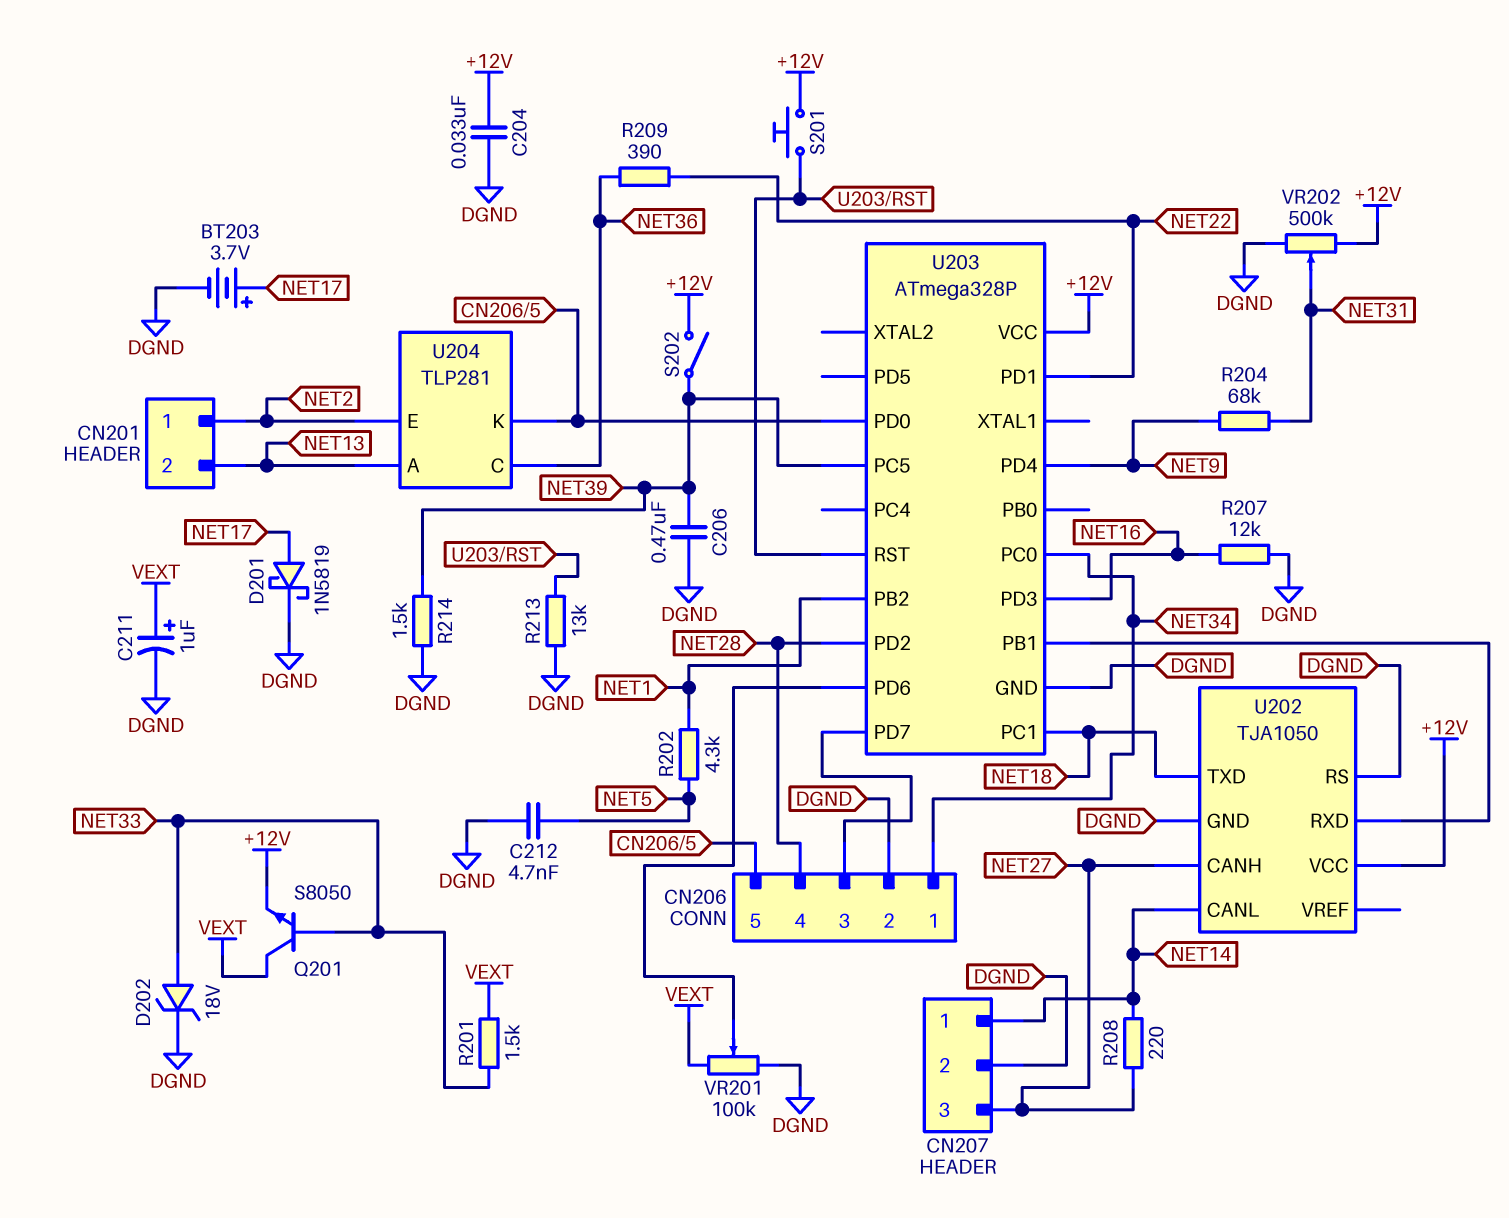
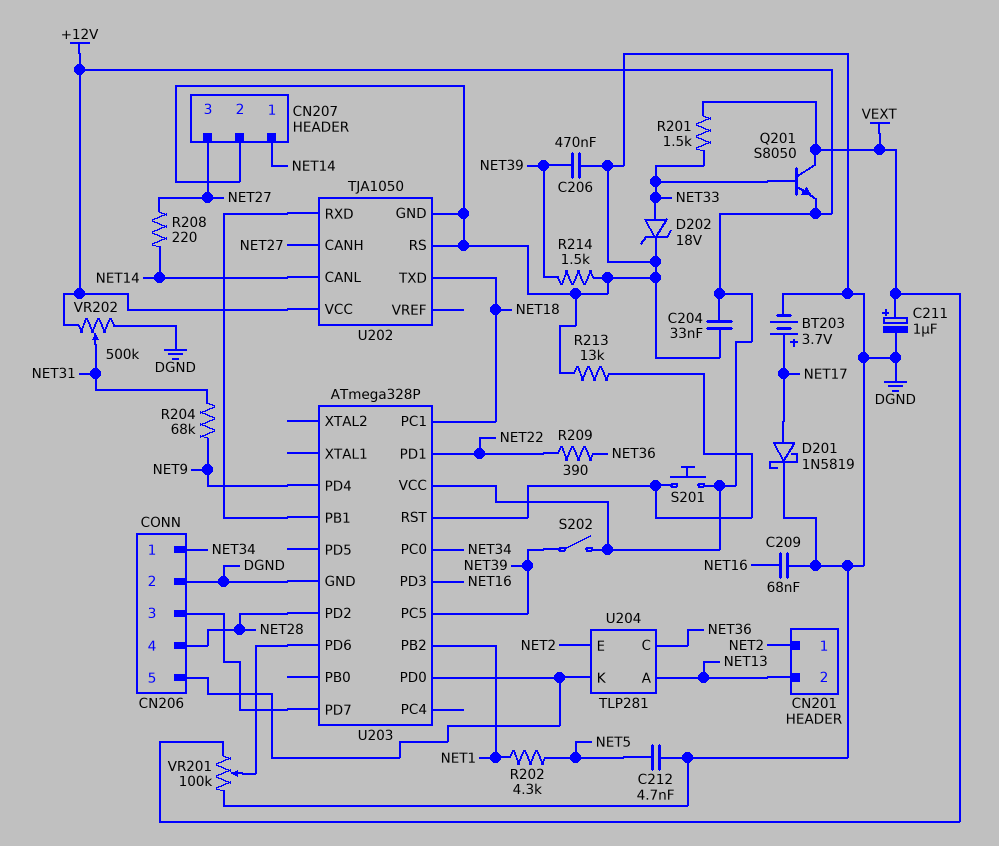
C209: none -> 68nF (DGND, NET16)
R207: 12k (DGND, NET16) -> none

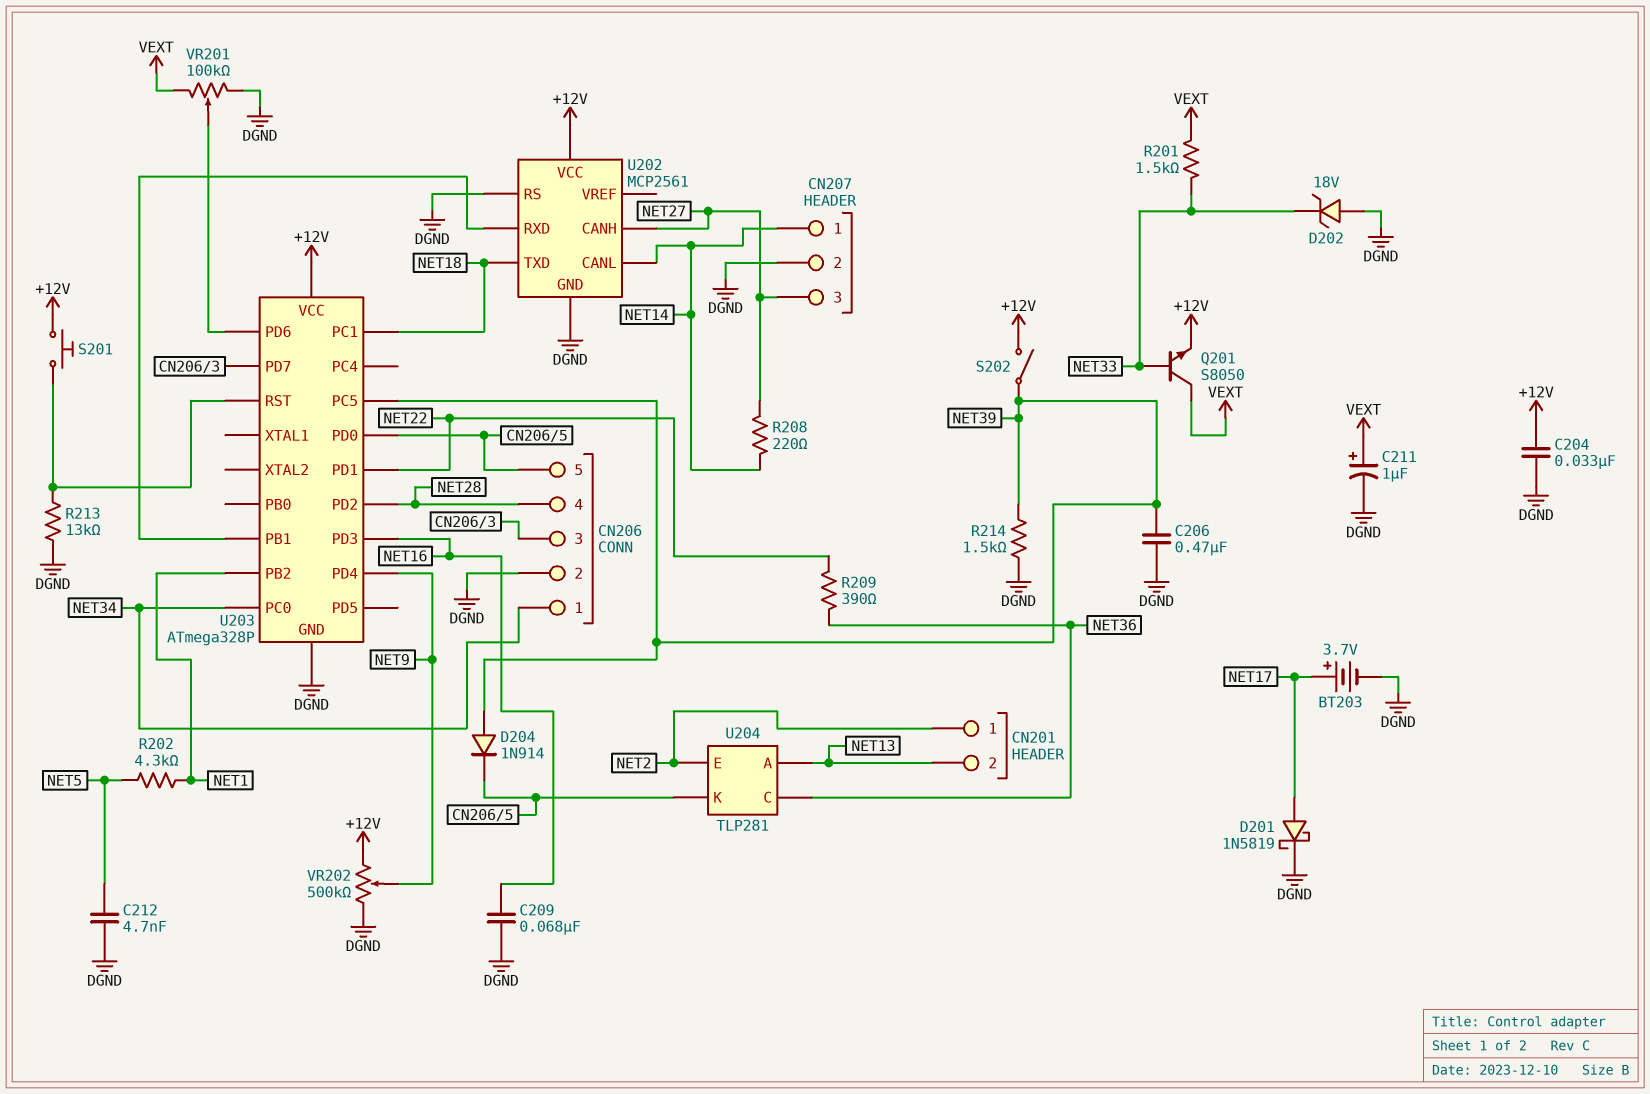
D202: zener 18V (A NET33, K DGND) -> zener 18V (A DGND, K NET33)
D204: none -> diode 1N914 (A NET39, K CN206/5)
R204: 68k (NET9, NET31) -> none
U202: TJA1050 -> MCP2561
VR202: 500k (+12V, DGND, wiper NET31) -> 500k (+12V, DGND, wiper NET9)

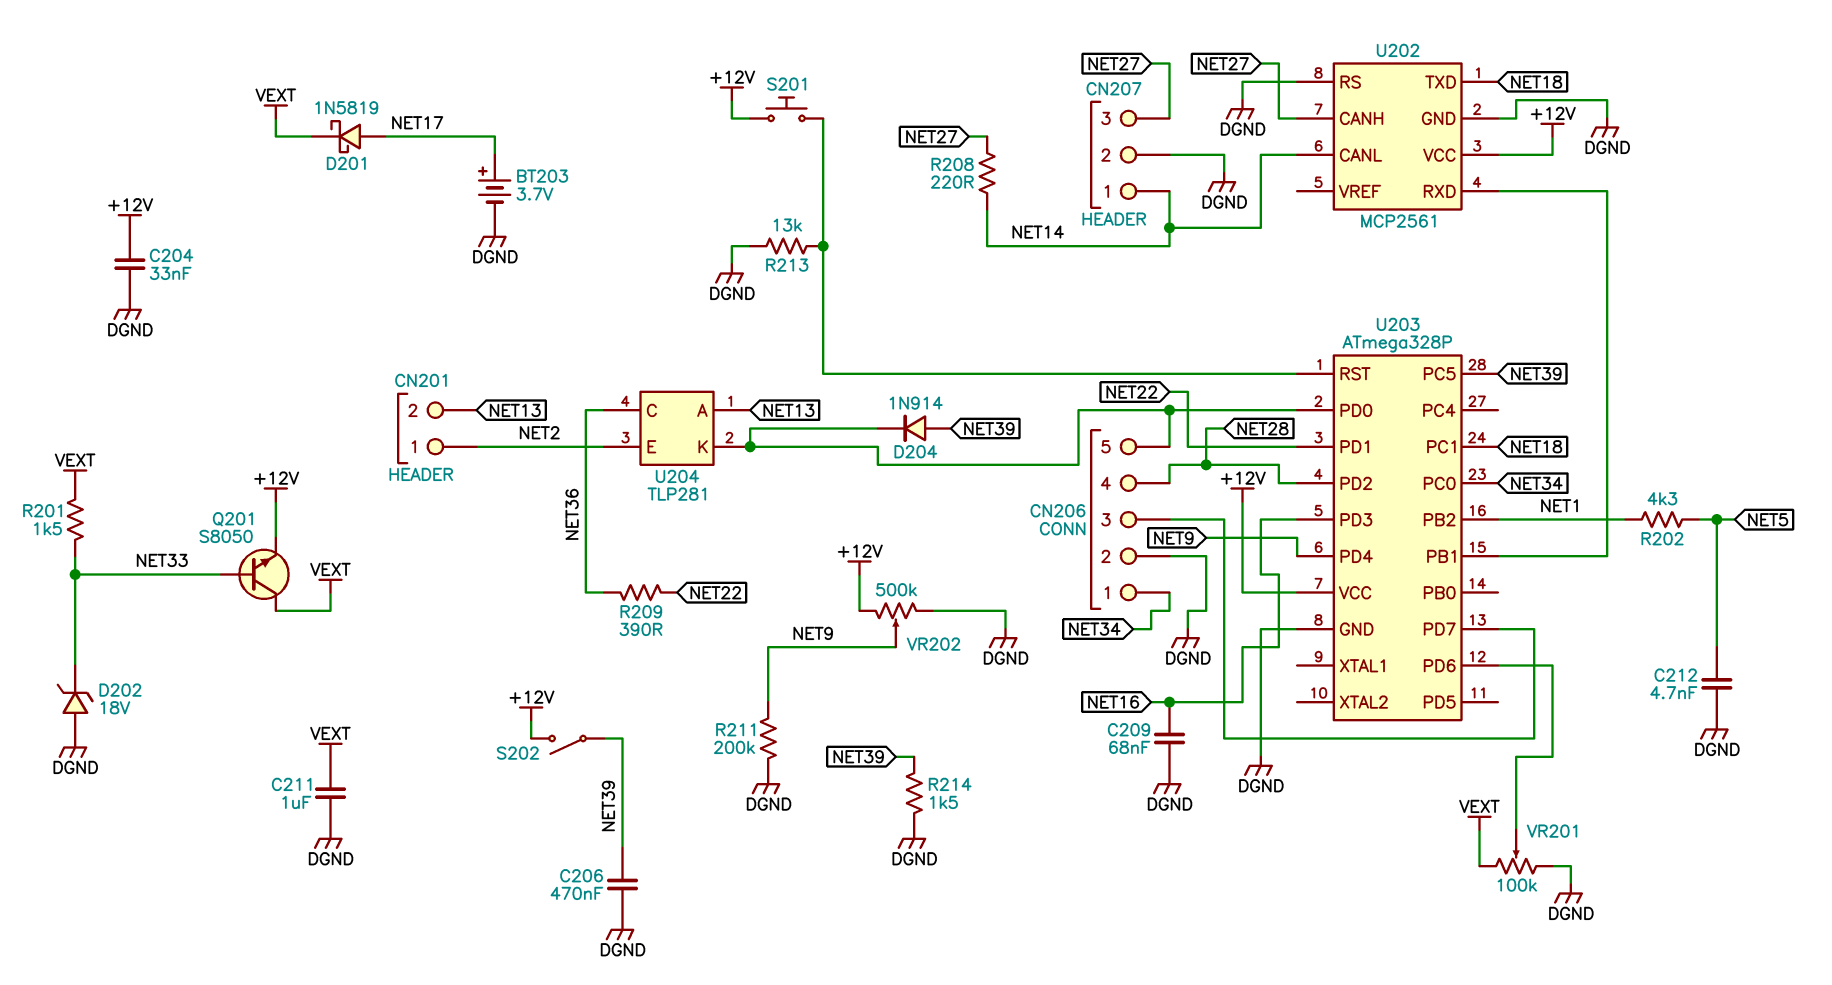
C211: 1uF (plus VEXT, minus DGND) -> 1uF (DGND, VEXT)
D201: schottky 1N5819 (A NET17, K DGND) -> schottky 1N5819 (A NET17, K VEXT)
R211: none -> 200k (DGND, NET9)

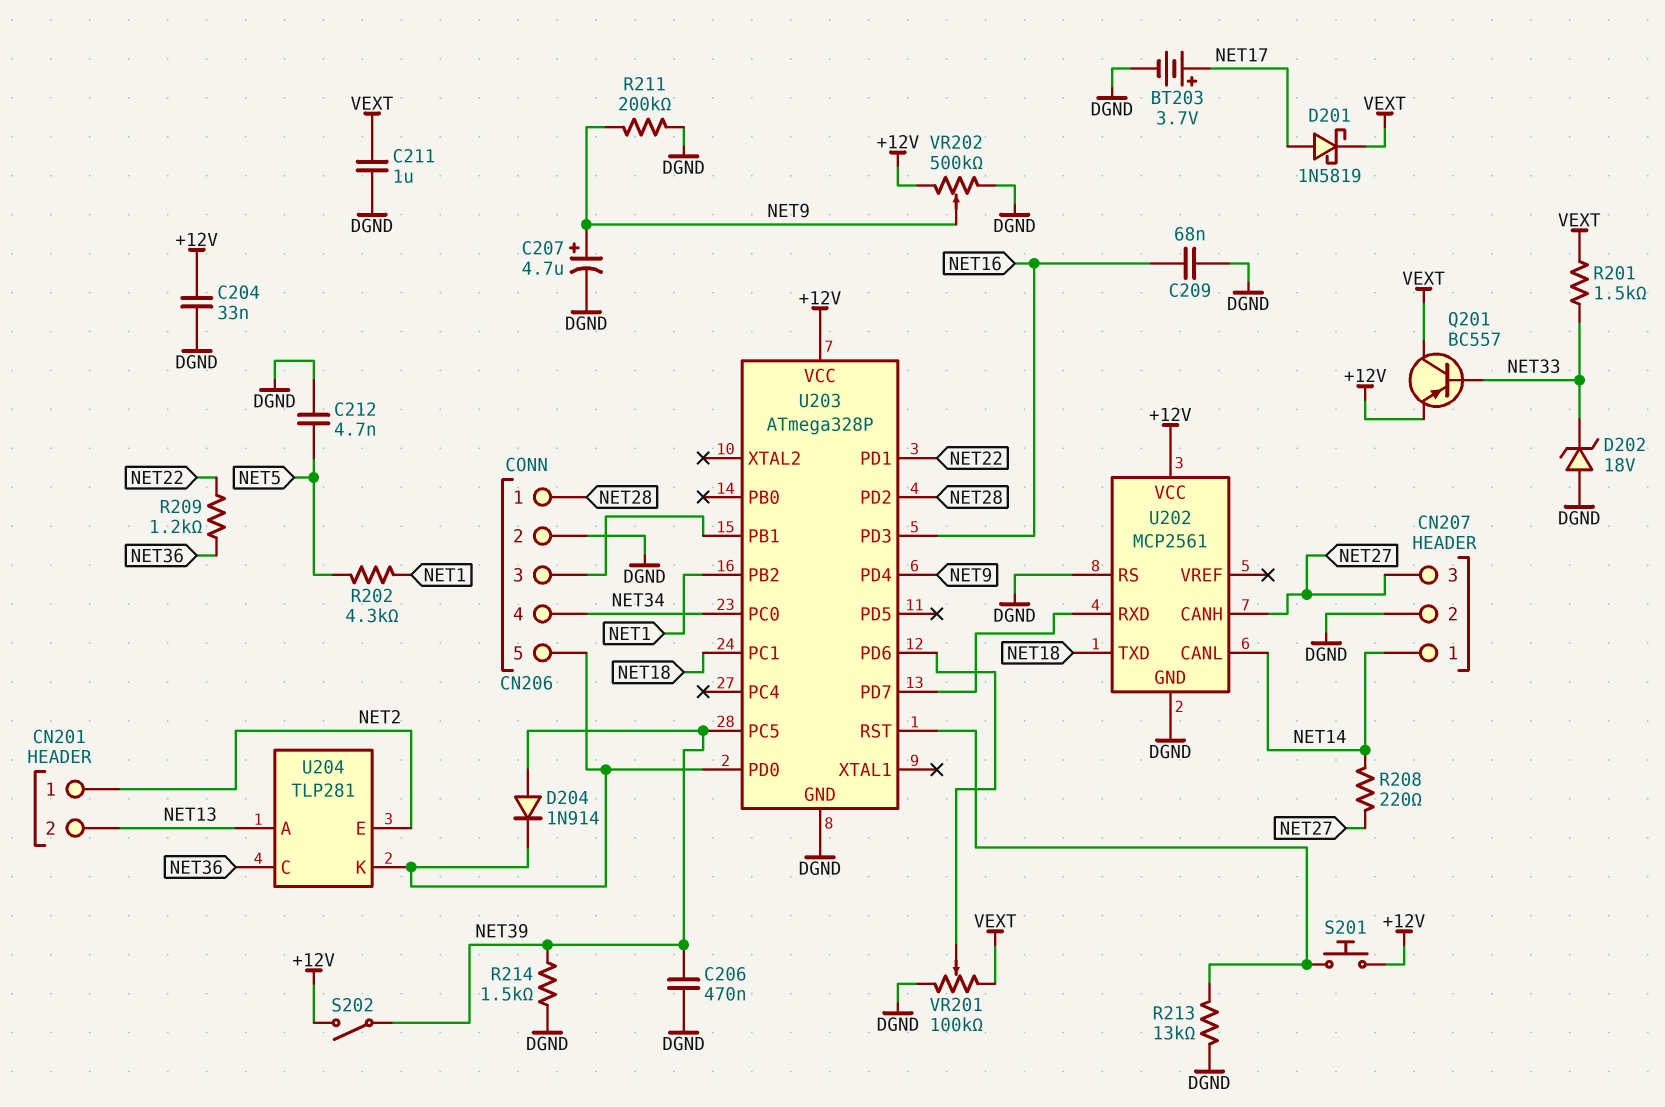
C207: none -> 4.7uF (plus NET9, minus DGND)
CN206 pin 1: NET34 -> NET28
CN206 pin 4: NET28 -> NET34
Q201: NPN S8050 (B NET33, C VEXT, E +12V) -> PNP BC557 (B NET33, C VEXT, E +12V)
R209: 390 (NET22, NET36) -> 1.2k (NET22, NET36)
U203 pin PB1: U202/RXD -> CN206/3
U203 pin PD7: CN206/3 -> U202/RXD

